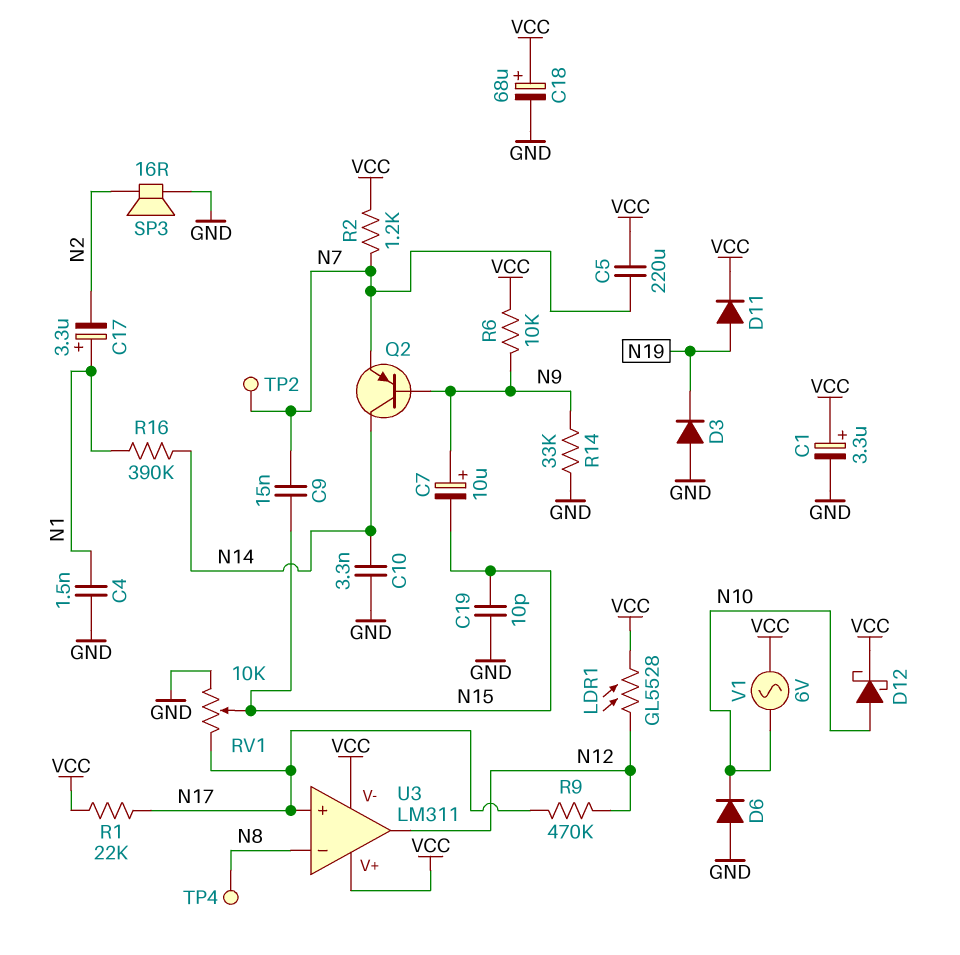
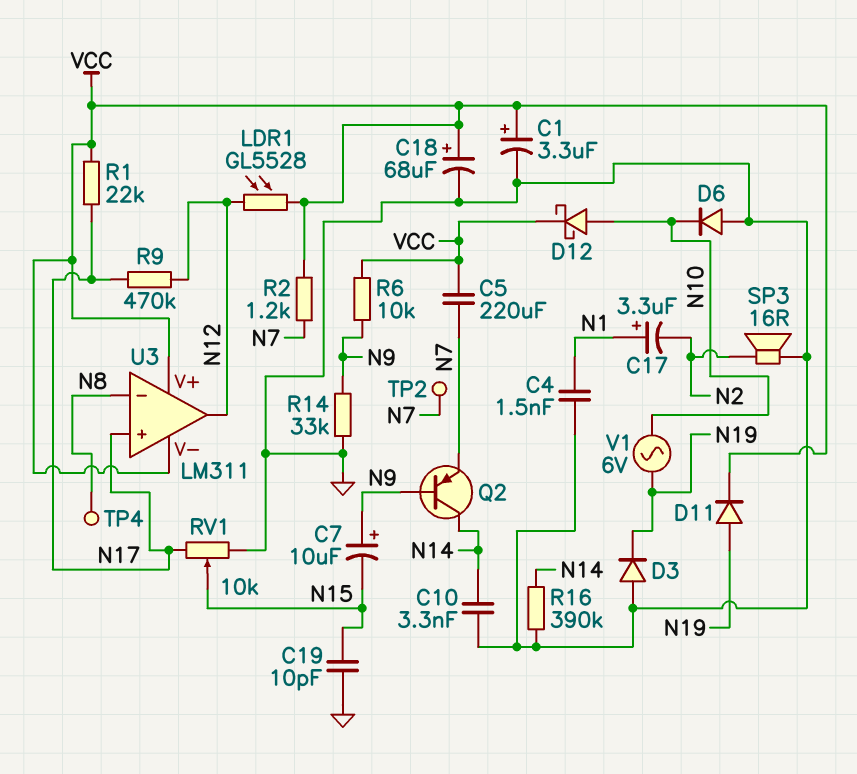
C9: 15nF (N7, N15) -> none
R16: 390k (N1, N14) -> 390k (GND, N14)
V1: AC 6V (N10, VCC) -> AC 6V (N10, N19)

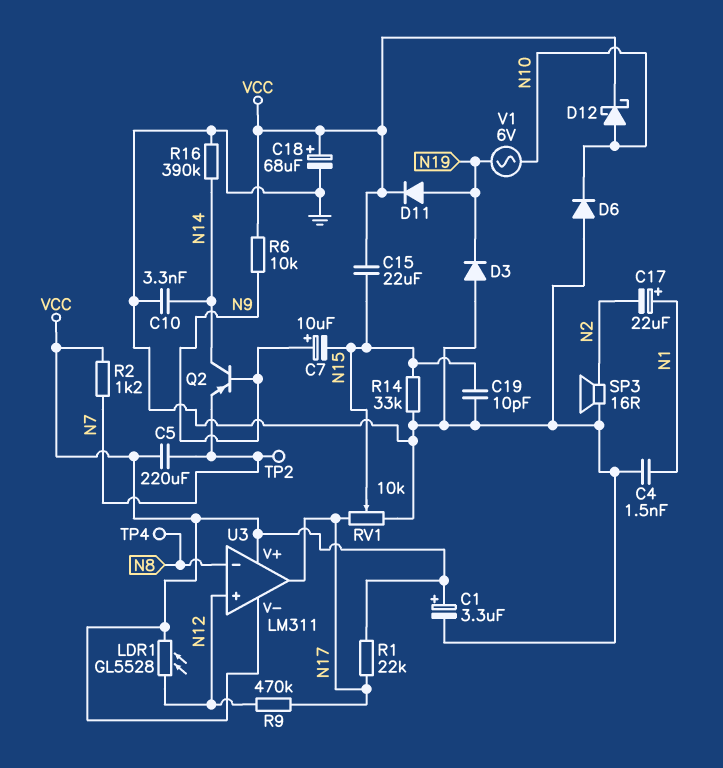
C15: none -> 22uF (N15, VCC)
C17: 3.3uF (plus N1, minus N2) -> 22uF (plus N1, minus N2)
R14: 33k (GND, N9) -> 33k (GND, N15)
U3 pin in+: N17 -> N12
U3 pin out: N12 -> N17

